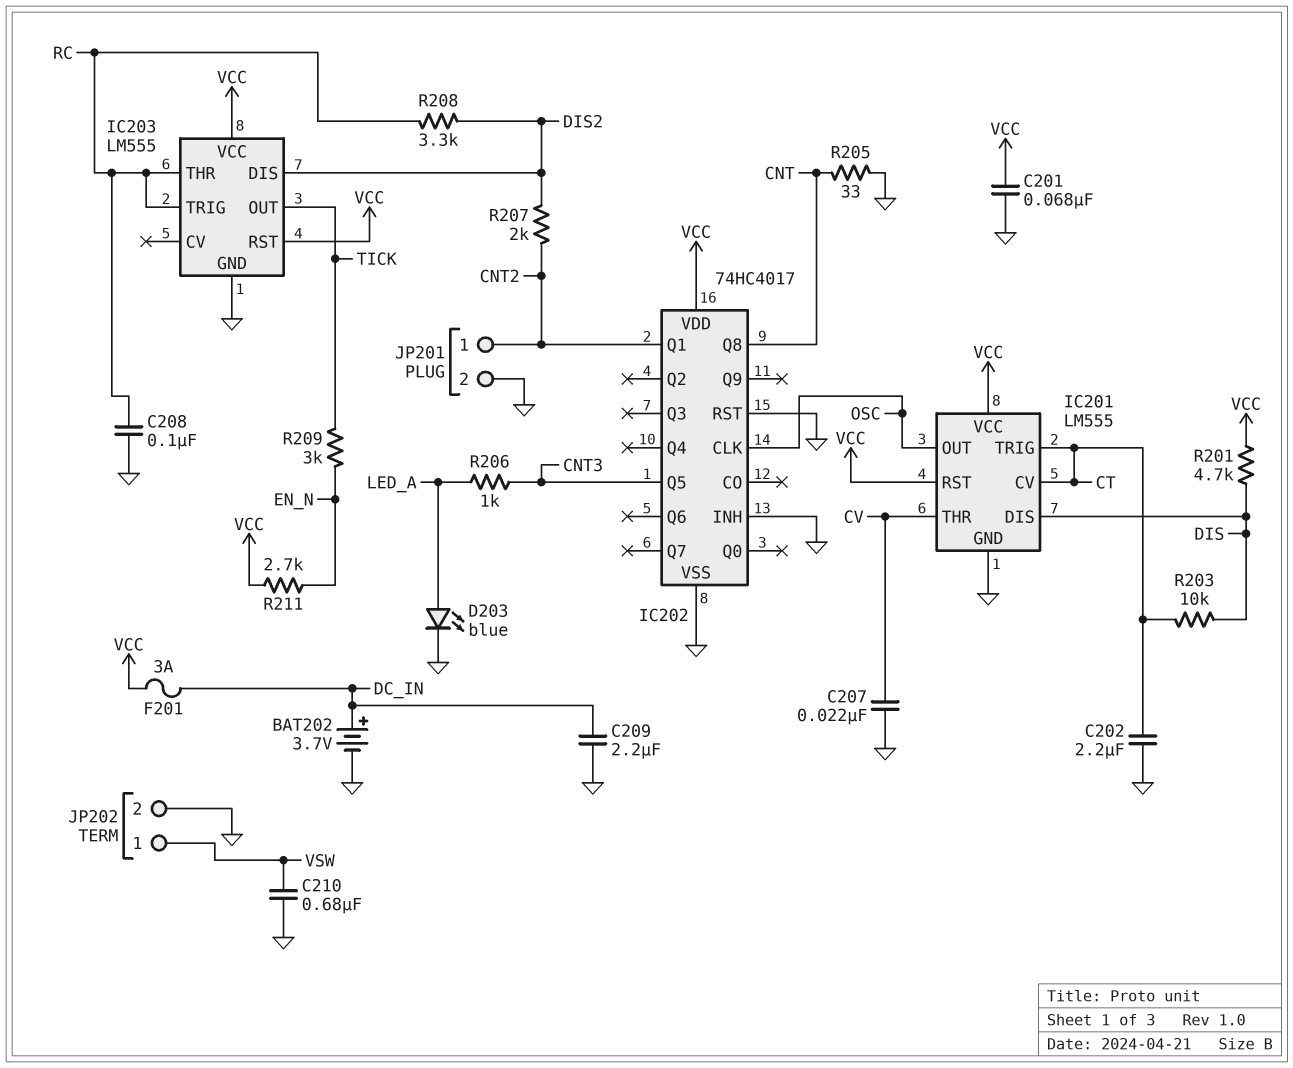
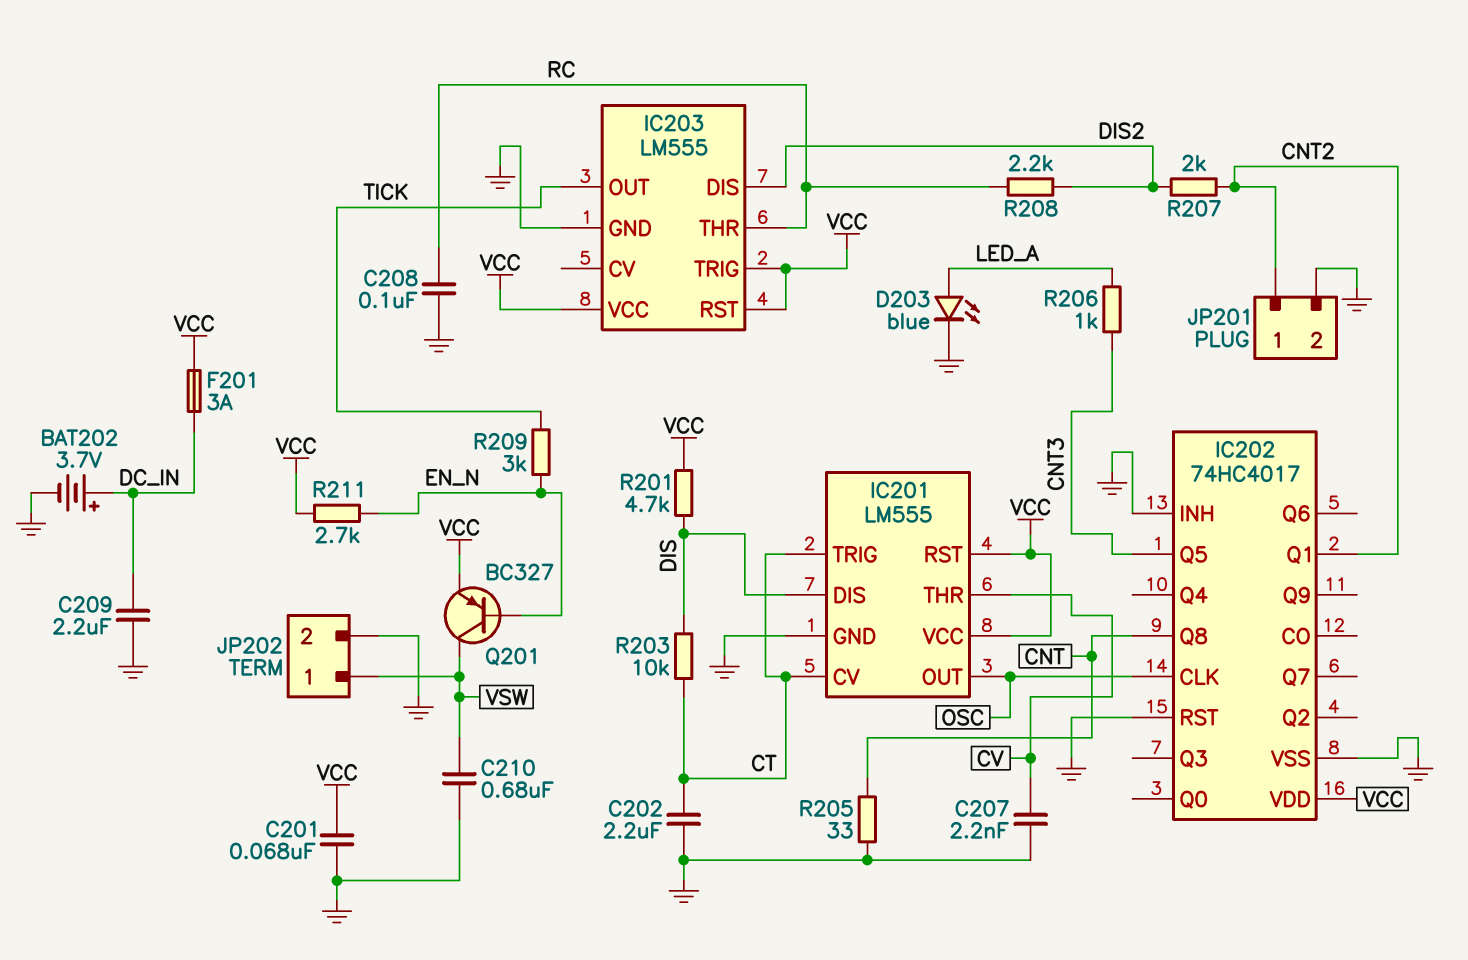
C207: 22nF (CV, GND) -> 2.2nF (CV, GND)
IC203 pin TRIG: RC -> VCC
Q201: none -> PNP BC327 (B EN_N, C VSW, E VCC)
R208: 3.3k (DIS2, RC) -> 2.2k (DIS2, RC)

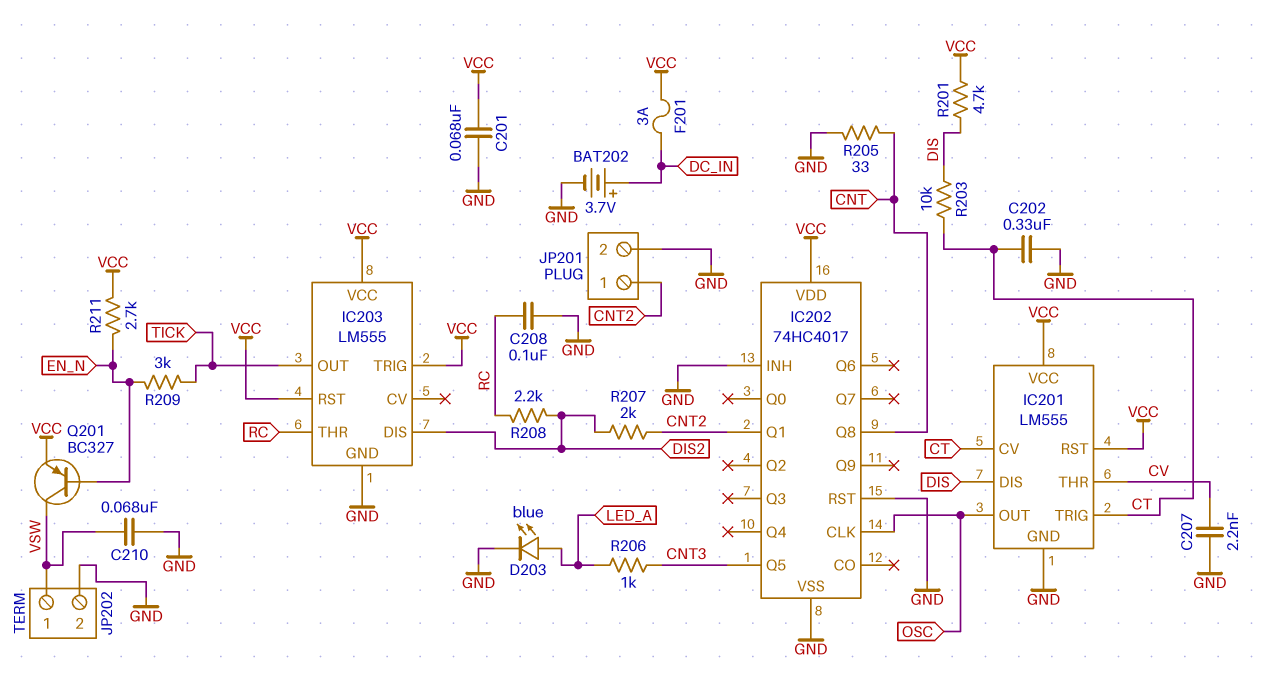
C202: 2.2uF (CT, GND) -> 330nF (CT, GND)
C209: 2.2uF (DC_IN, GND) -> none
C210: 680nF (GND, VSW) -> 68nF (GND, VSW)

